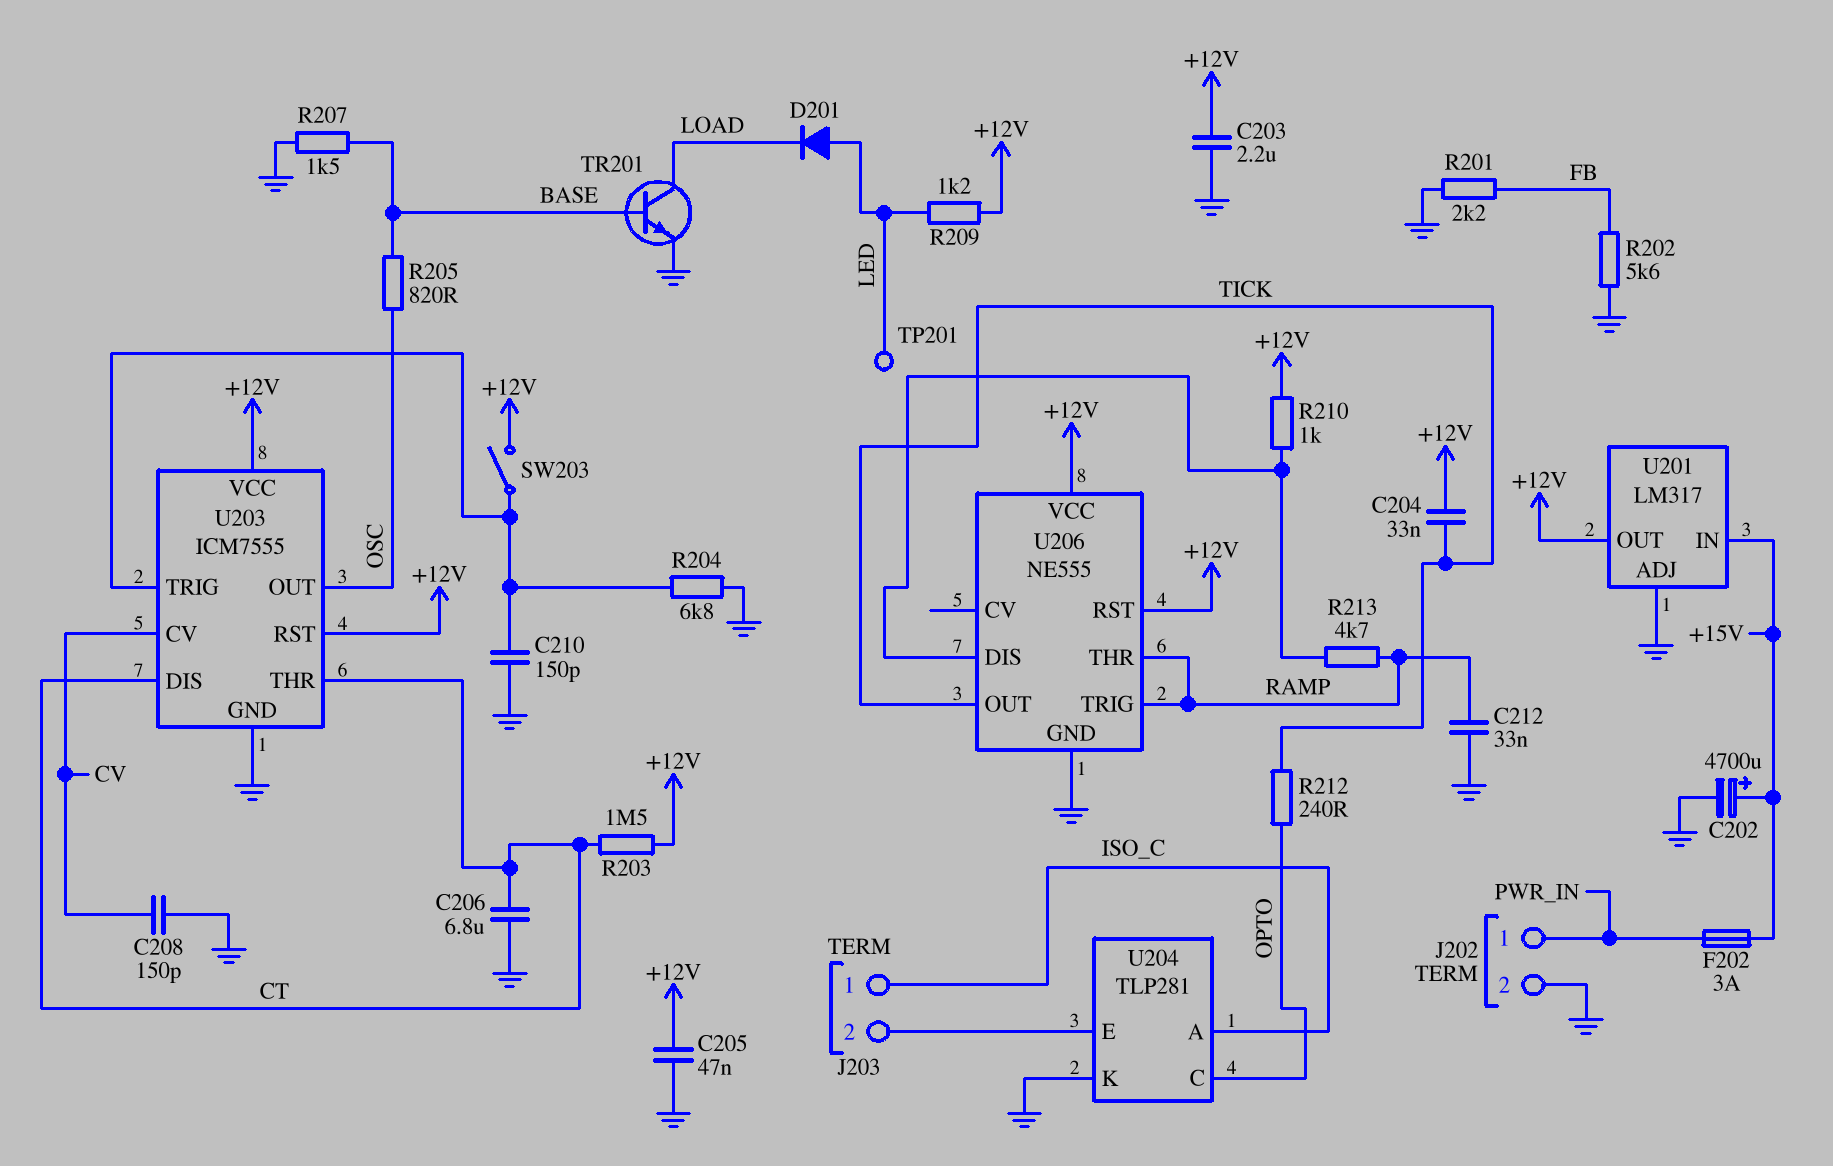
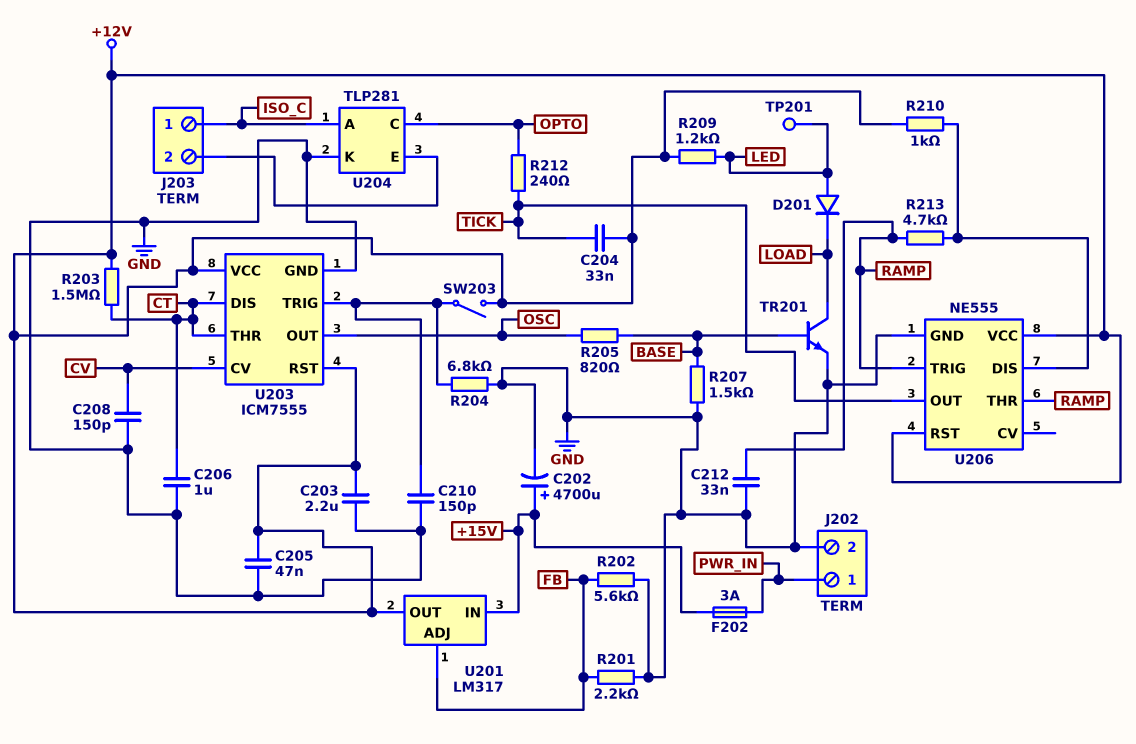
C206: 6.8uF (CT, GND) -> 1uF (CT, GND)
U201 pin ADJ: GND -> FB

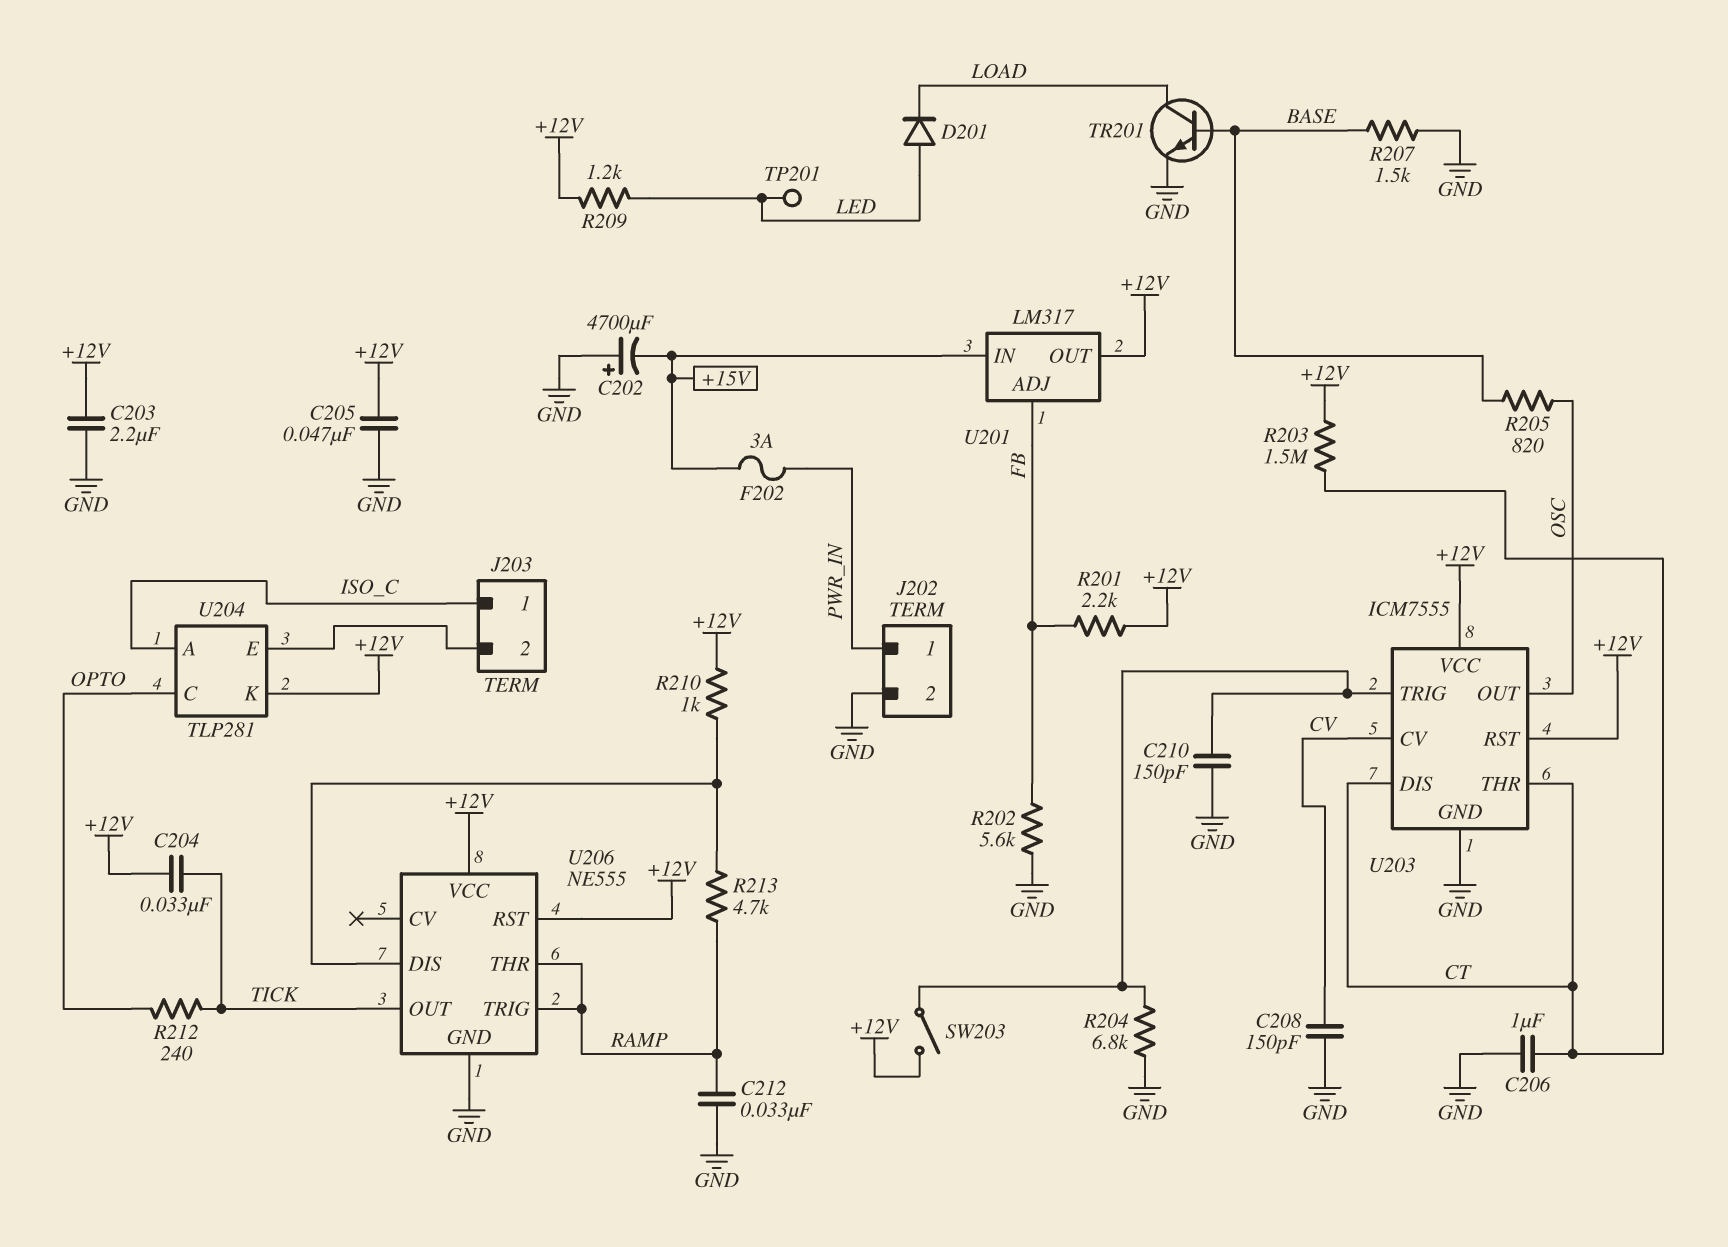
C202: 4700uF (plus +15V, minus GND) -> 4700uF (plus GND, minus +15V)
R201: 2.2k (FB, GND) -> 2.2k (+12V, FB)
U204 pin K: GND -> +12V

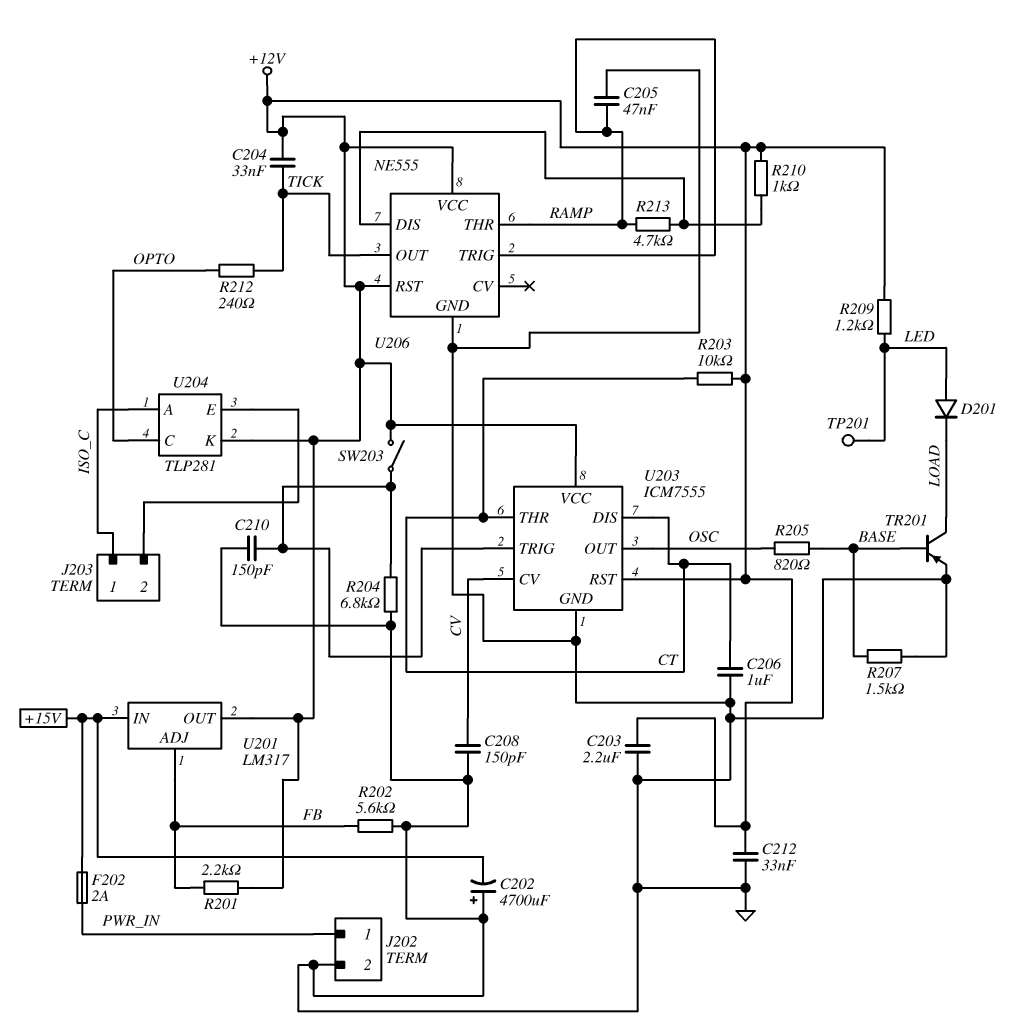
C205: 47nF (+12V, GND) -> 47nF (GND, RAMP)
C212: 33nF (GND, RAMP) -> 33nF (+12V, GND)
F202: 3A (+15V, PWR_IN) -> 2A (+15V, PWR_IN)
R203: 1.5M (+12V, CT) -> 10k (+12V, CT)
TR201: NPN (B BASE, C LOAD, E GND) -> PNP (B BASE, C LOAD, E GND)

